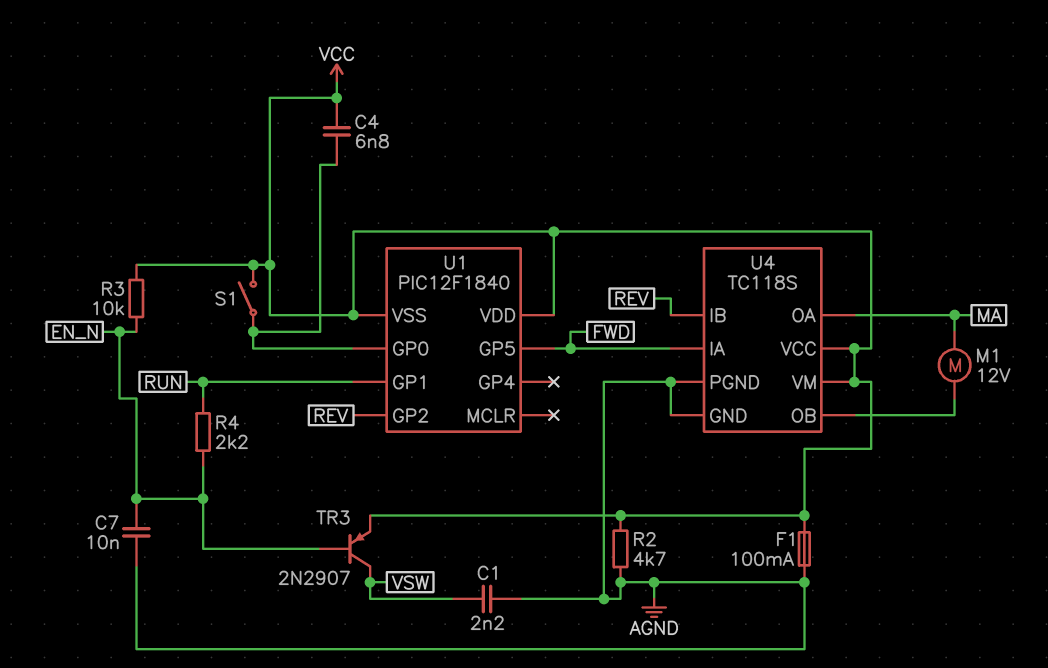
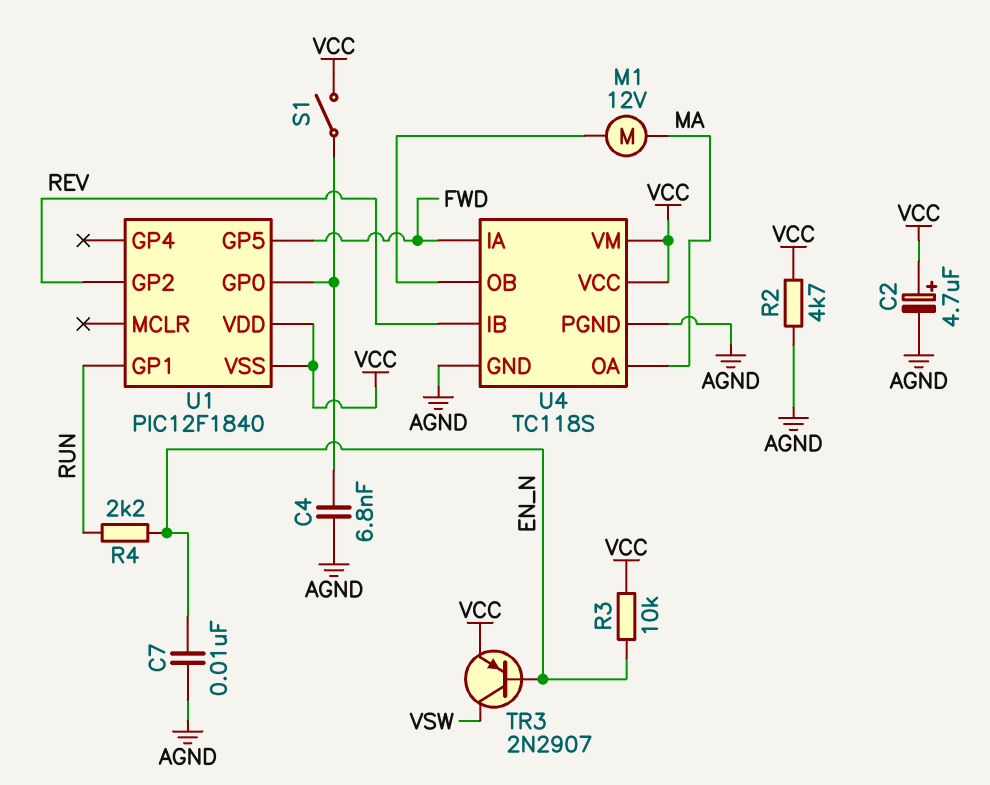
C1: 2.2nF (AGND, VSW) -> none
C2: none -> 4.7uF (plus VCC, minus AGND)
C4: 6.8nF (U1/GP0, VCC) -> 6.8nF (AGND, U1/GP0)
F1: 100mA (AGND, VCC) -> none

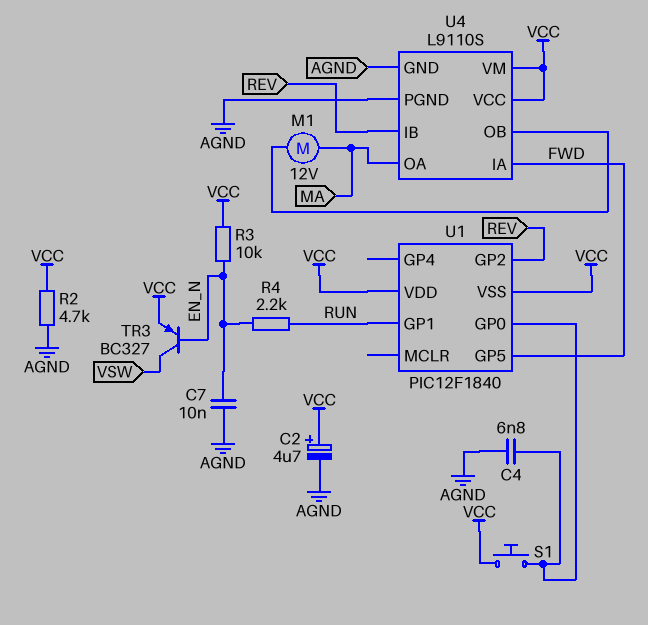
S1: switch (U1/GP0, VCC) -> button (U1/GP0, VCC)
TR3: PNP 2N2907 (B EN_N, C VSW, E VCC) -> PNP BC327 (B EN_N, C VSW, E VCC)
U4: TC118S -> L9110S

